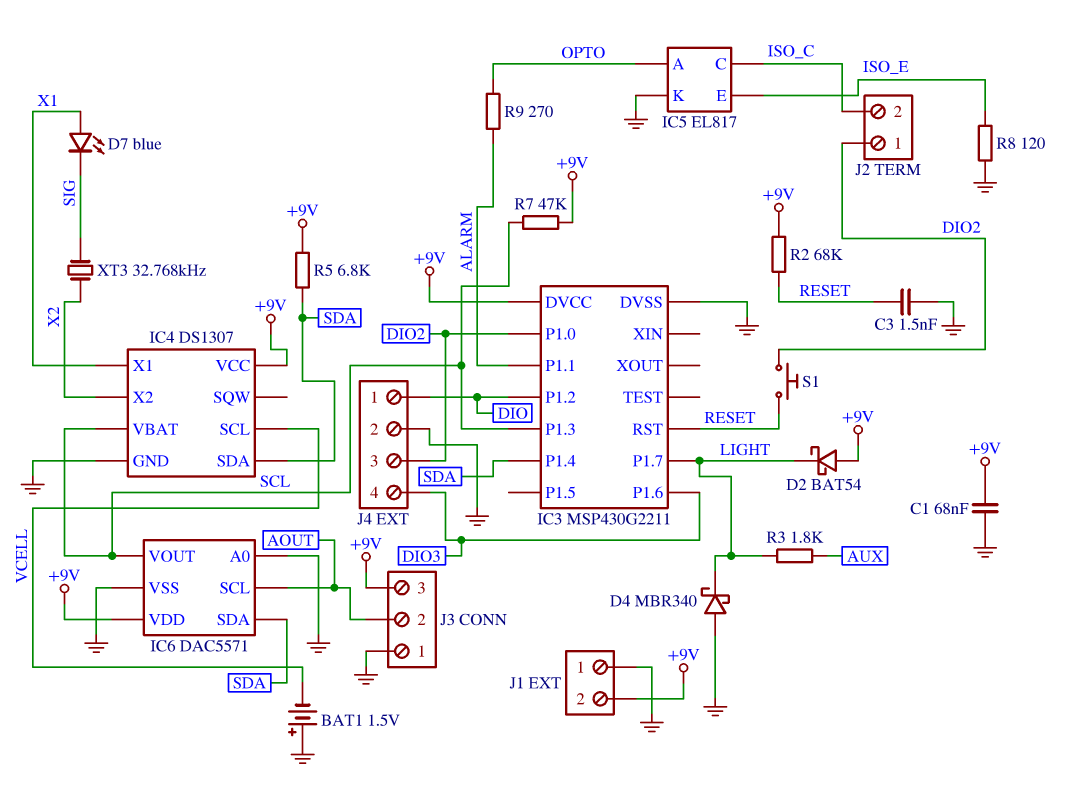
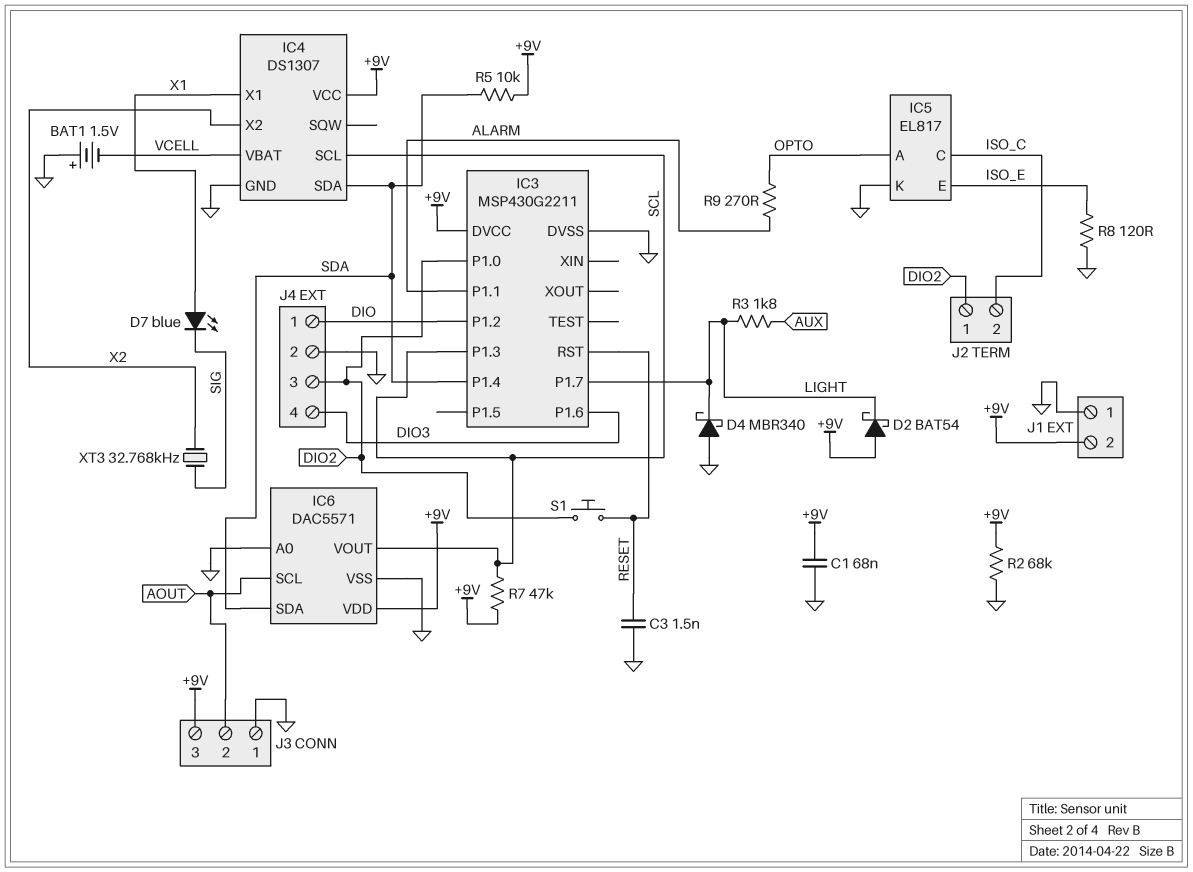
IC4 pin SCL: VCELL -> SCL
IC4 pin VBAT: SCL -> VCELL
R2: 68k (+9V, RESET) -> 68k (+9V, GND)
R5: 6.8k (+9V, SDA) -> 10k (+9V, SDA)

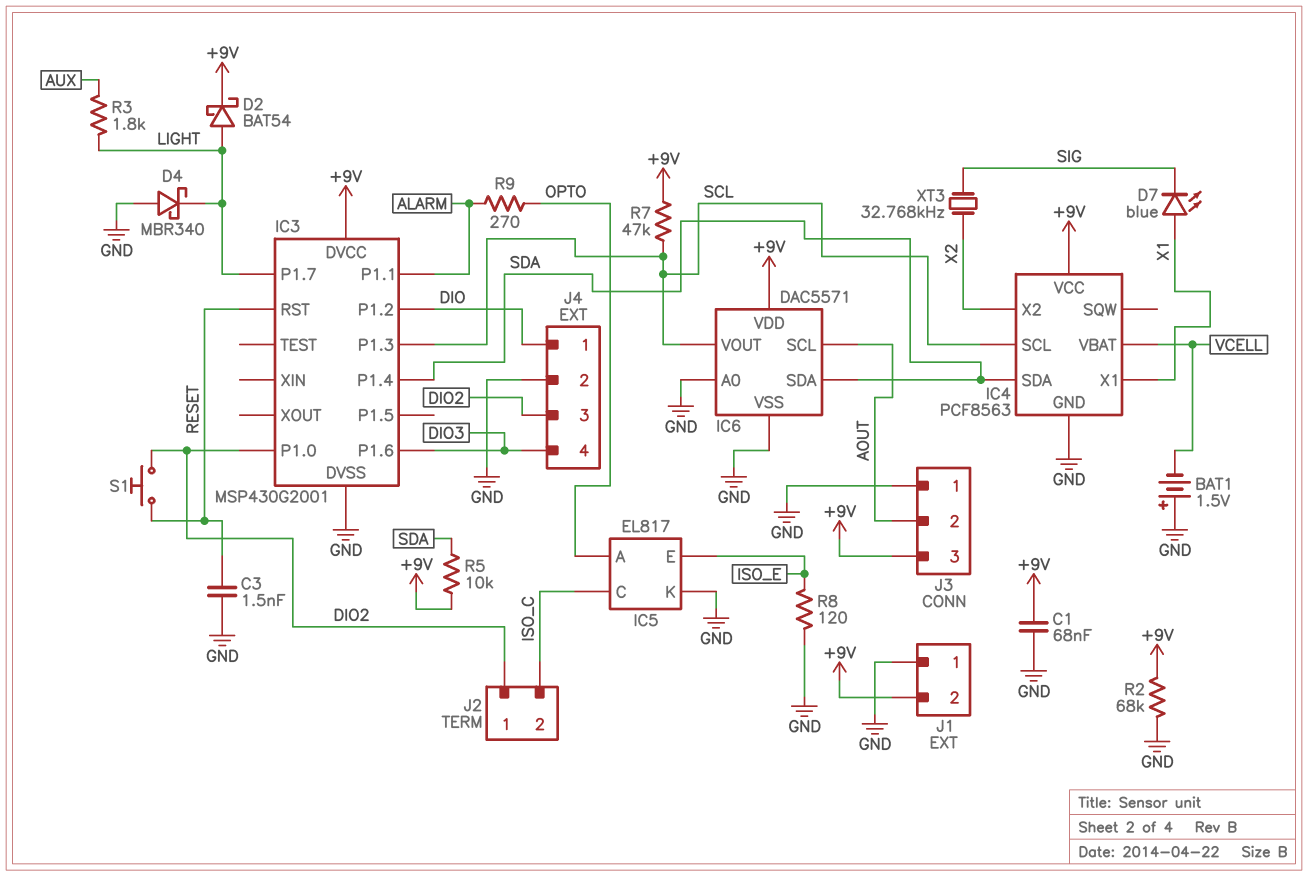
D2: schottky BAT54 (A +9V, K LIGHT) -> schottky BAT54 (A LIGHT, K +9V)
IC3: MSP430G2211 -> MSP430G2001
IC4: DS1307 -> PCF8563

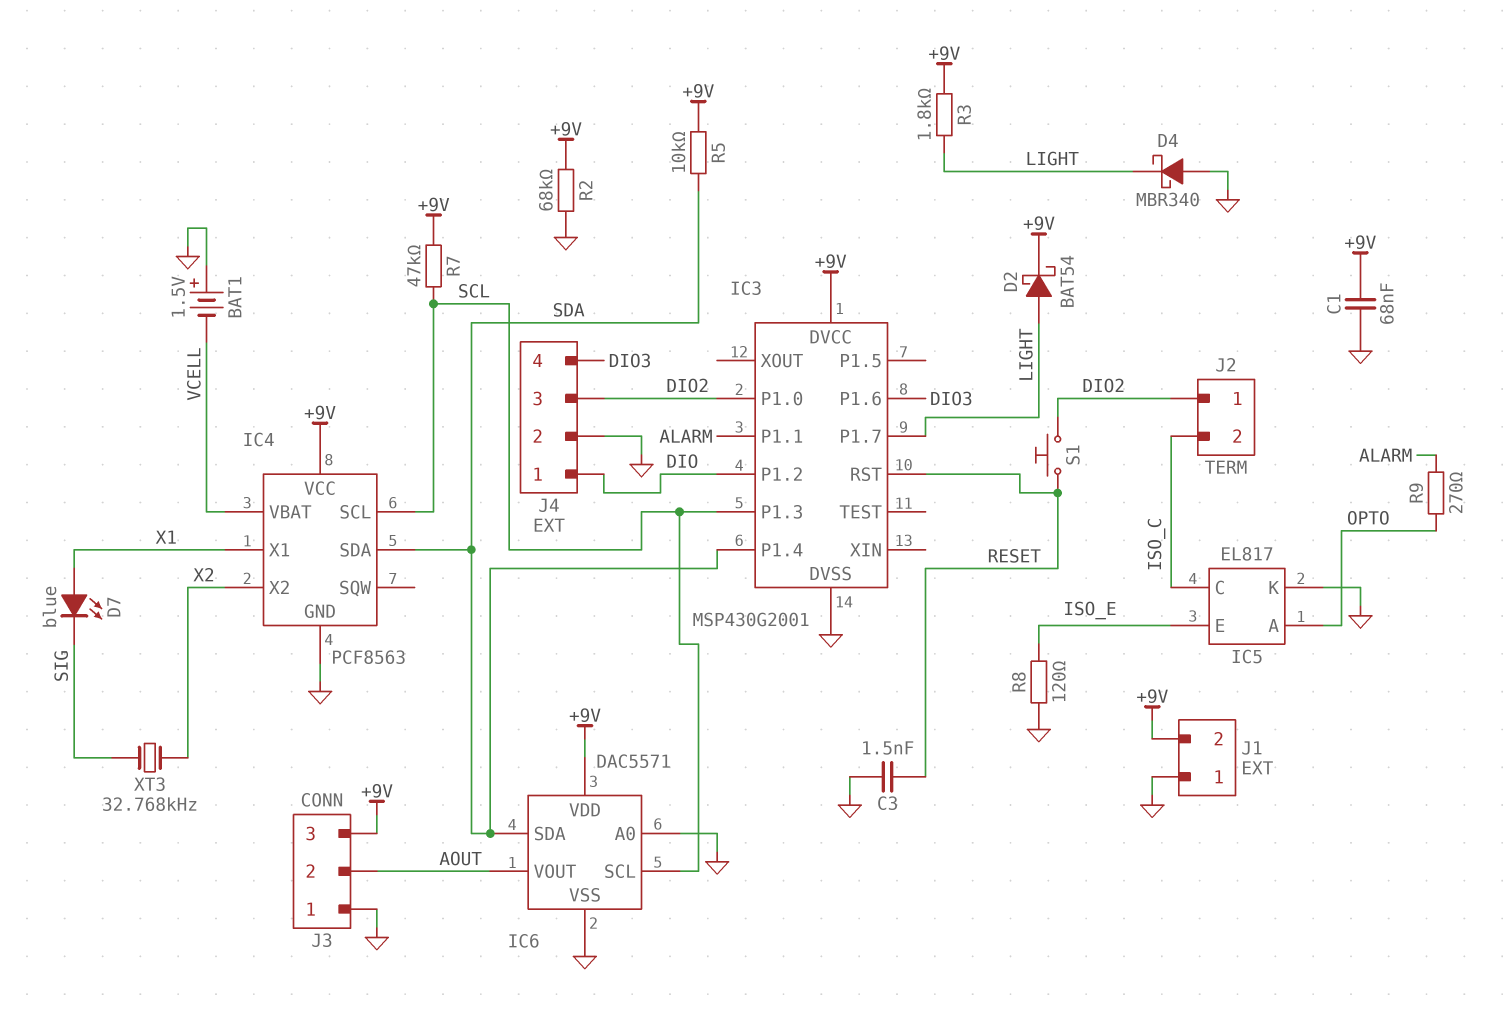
IC6 pin SCL: AOUT -> SCL
IC6 pin VOUT: SCL -> AOUT
R3: 1.8k (AUX, LIGHT) -> 1.8k (+9V, LIGHT)

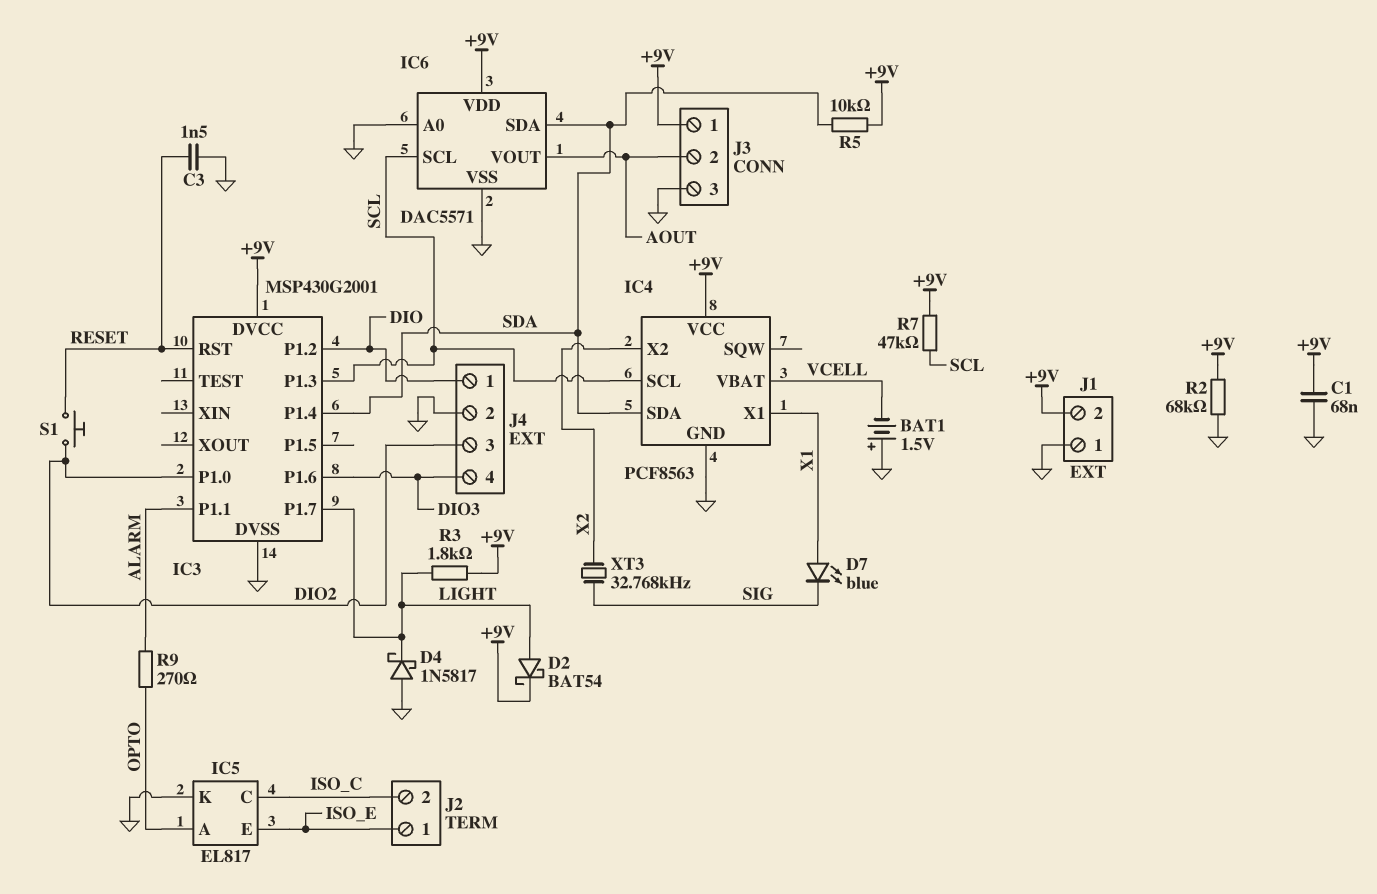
D4: schottky MBR340 (A GND, K LIGHT) -> schottky 1N5817 (A GND, K LIGHT)
J2 pin 1: DIO2 -> ISO_E
J3 pin 1: GND -> +9V
J3 pin 3: +9V -> GND
R8: 120 (GND, ISO_E) -> none

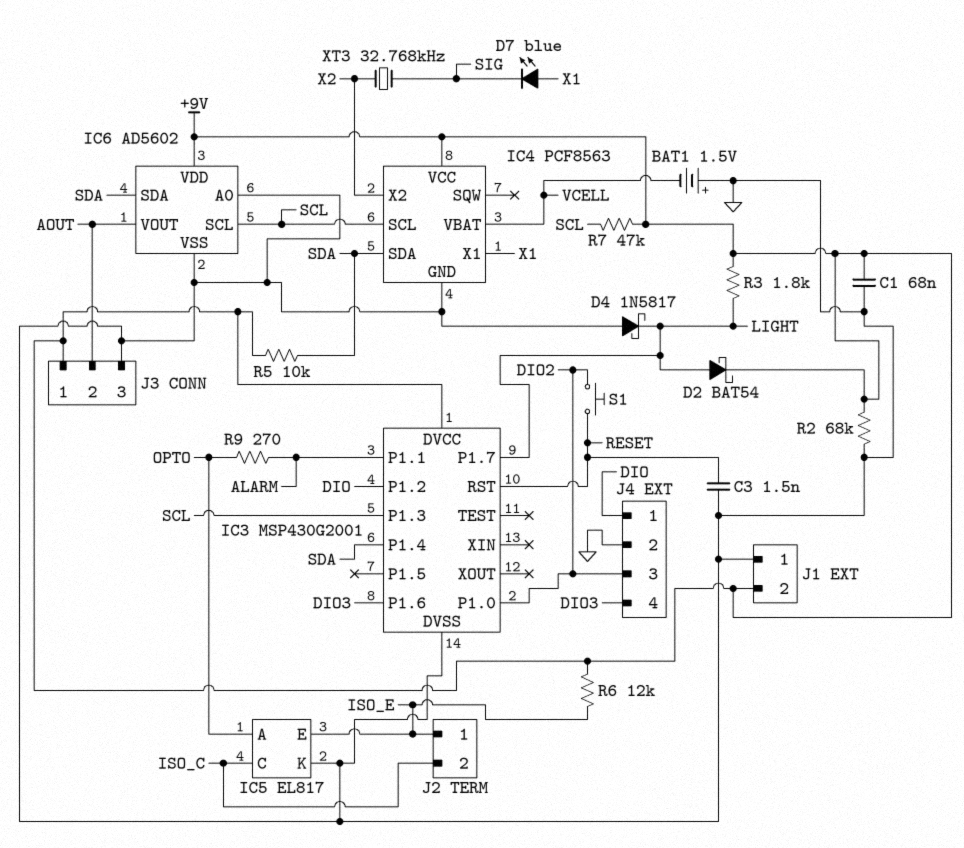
IC6: DAC5571 -> AD5602
R6: none -> 12k (+9V, ISO_E)

